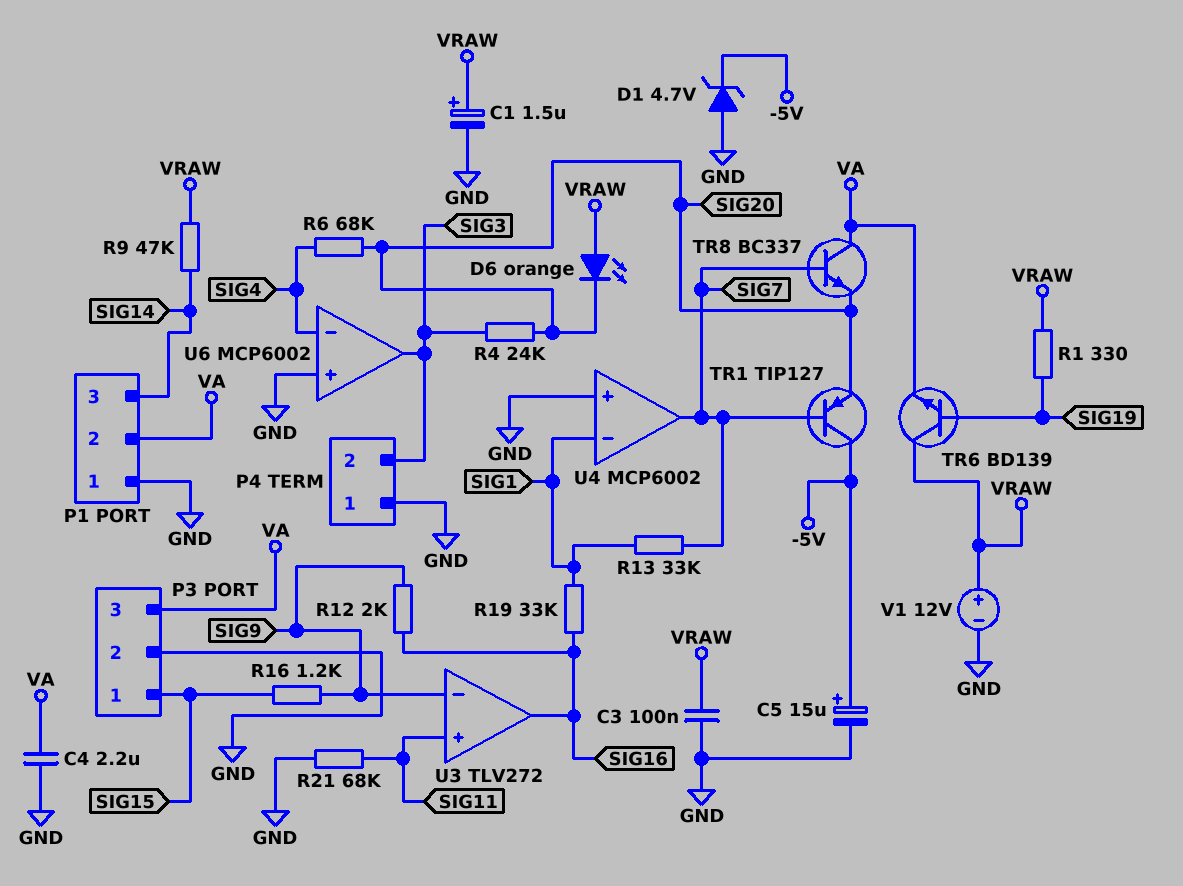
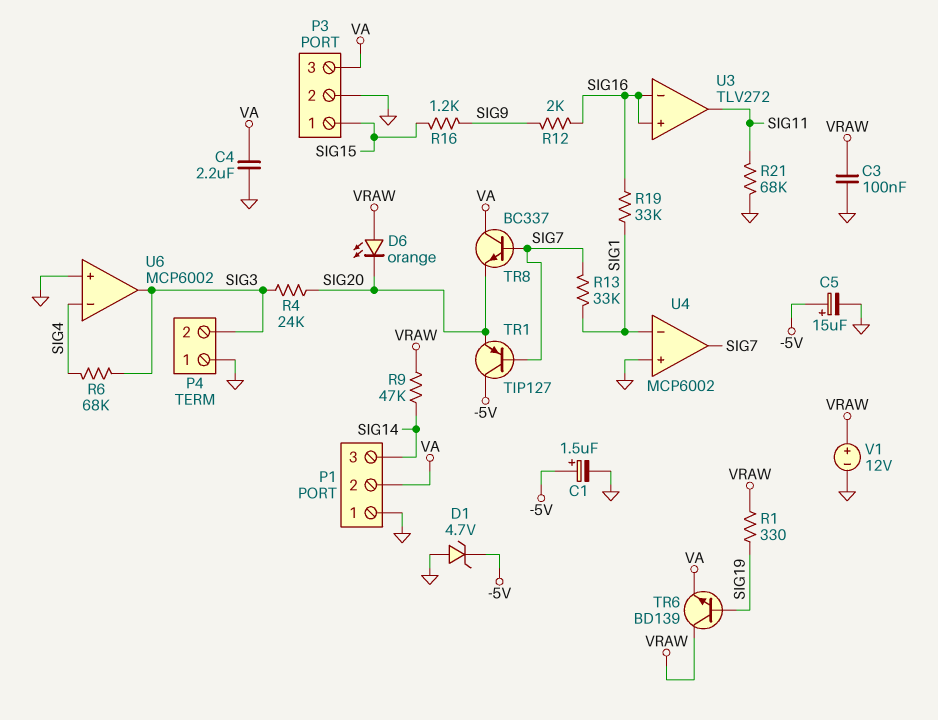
C1: 1.5uF (plus VRAW, minus GND) -> 1.5uF (plus -5V, minus GND)
R6: 68k (SIG4, SIG20) -> 68k (SIG3, SIG4)
U3 pin in+: SIG11 -> SIG16
U3 pin in-: SIG9 -> SIG16
U3 pin out: SIG16 -> SIG11

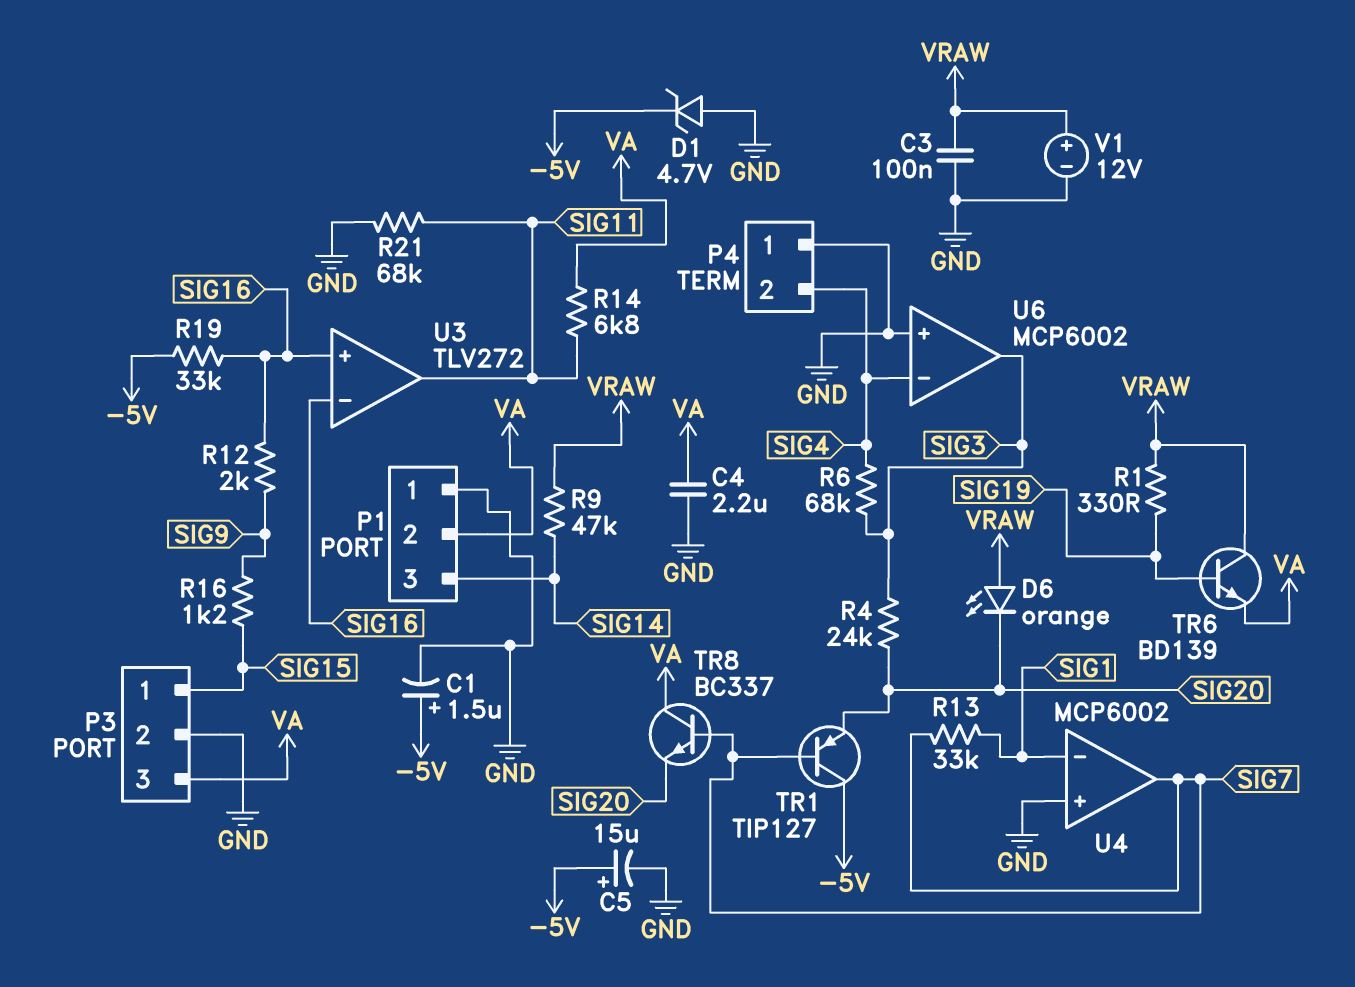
P4 pin 2: SIG3 -> SIG4
R14: none -> 6.8k (SIG11, VA)
R19: 33k (SIG1, SIG16) -> 33k (-5V, SIG16)

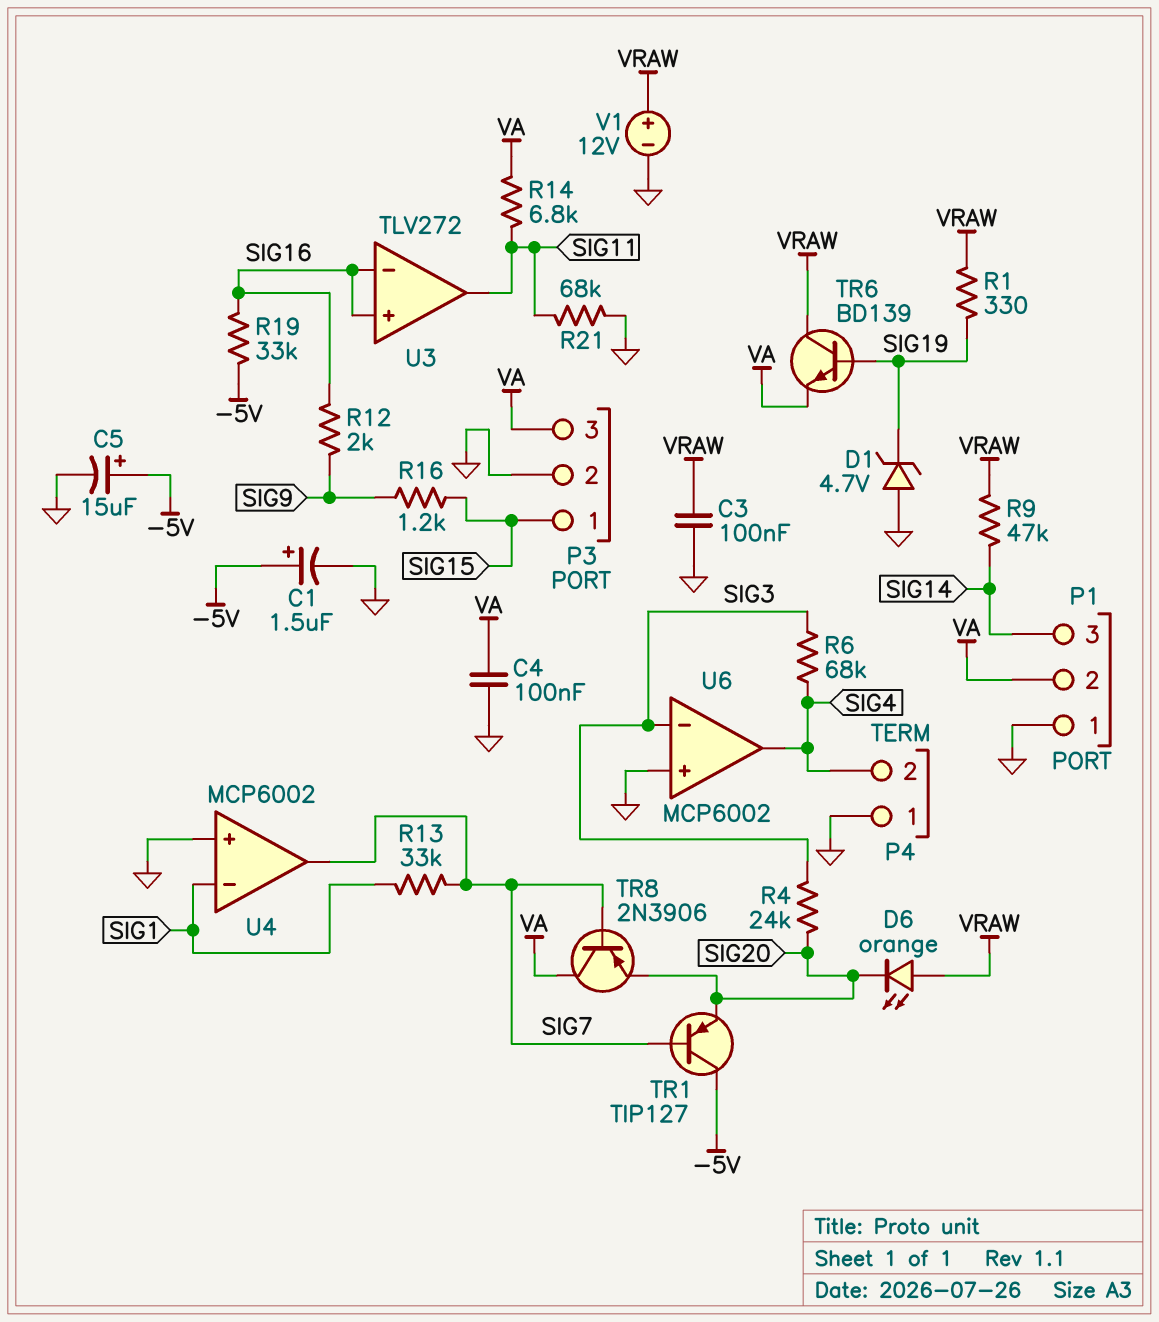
C4: 2.2uF (GND, VA) -> 100nF (GND, VA)
D1: zener 4.7V (A GND, K -5V) -> zener 4.7V (A GND, K SIG19)
TR8: NPN BC337 (B SIG7, C VA, E SIG20) -> PNP 2N3906 (B SIG7, C VA, E SIG20)
U6 pin in-: SIG4 -> SIG3
U6 pin out: SIG3 -> SIG4

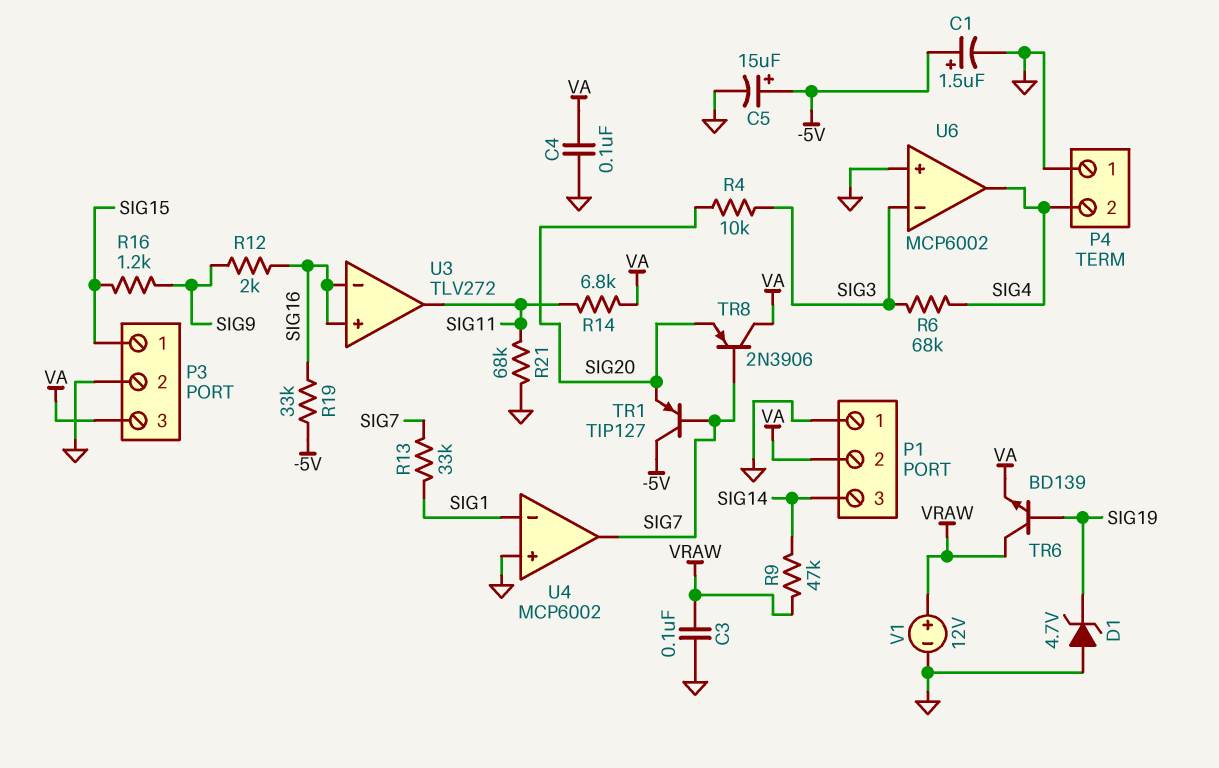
D6: LED orange (A VRAW, K SIG20) -> none
R1: 330 (SIG19, VRAW) -> none
R4: 24k (SIG3, SIG20) -> 10k (SIG3, SIG20)

